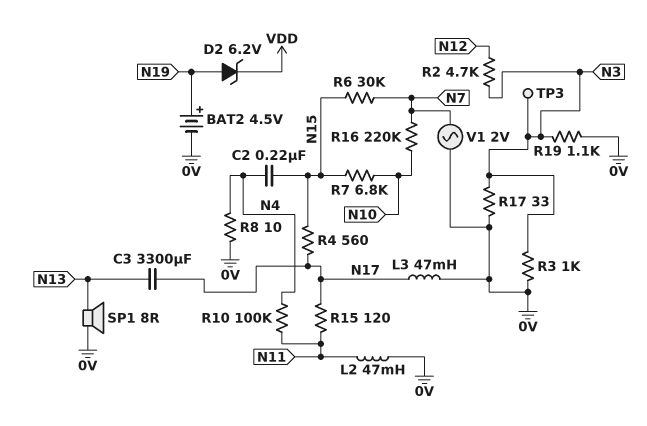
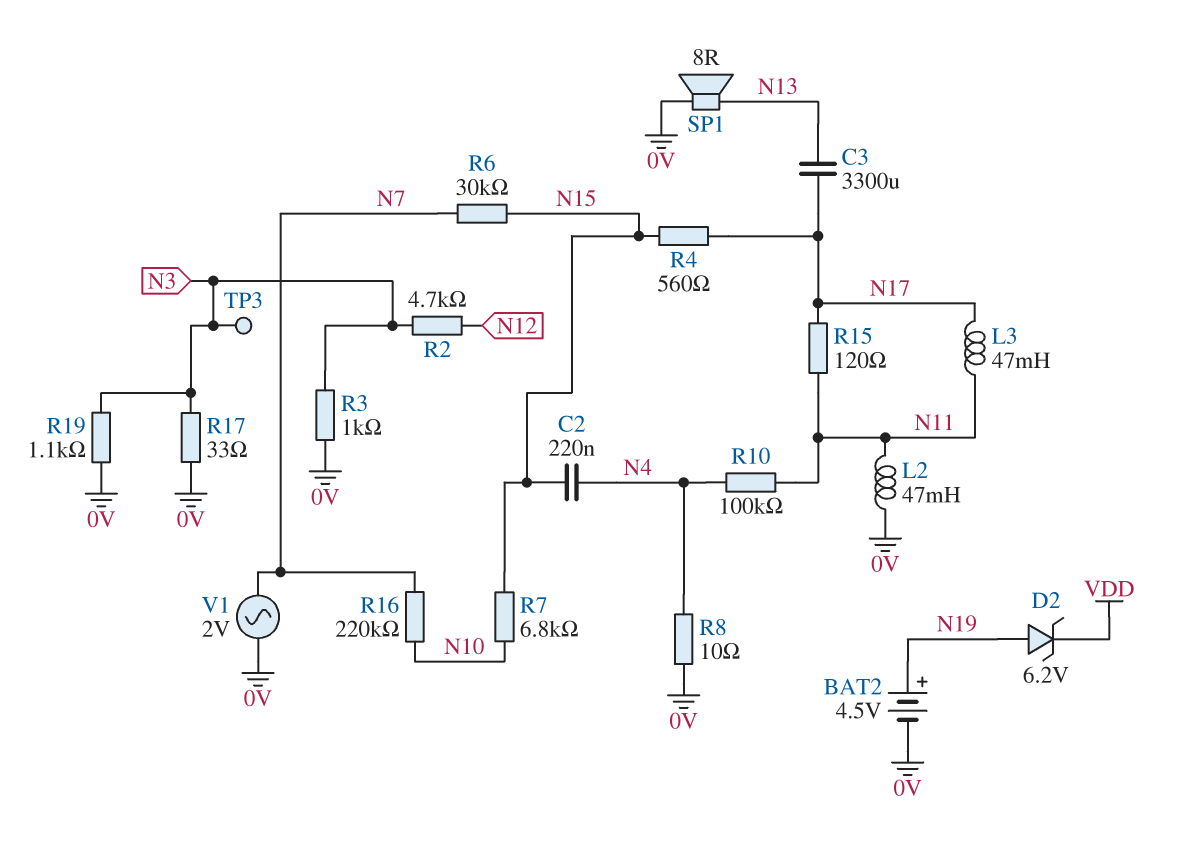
L3: 47mH (0V, N17) -> 47mH (N11, N17)

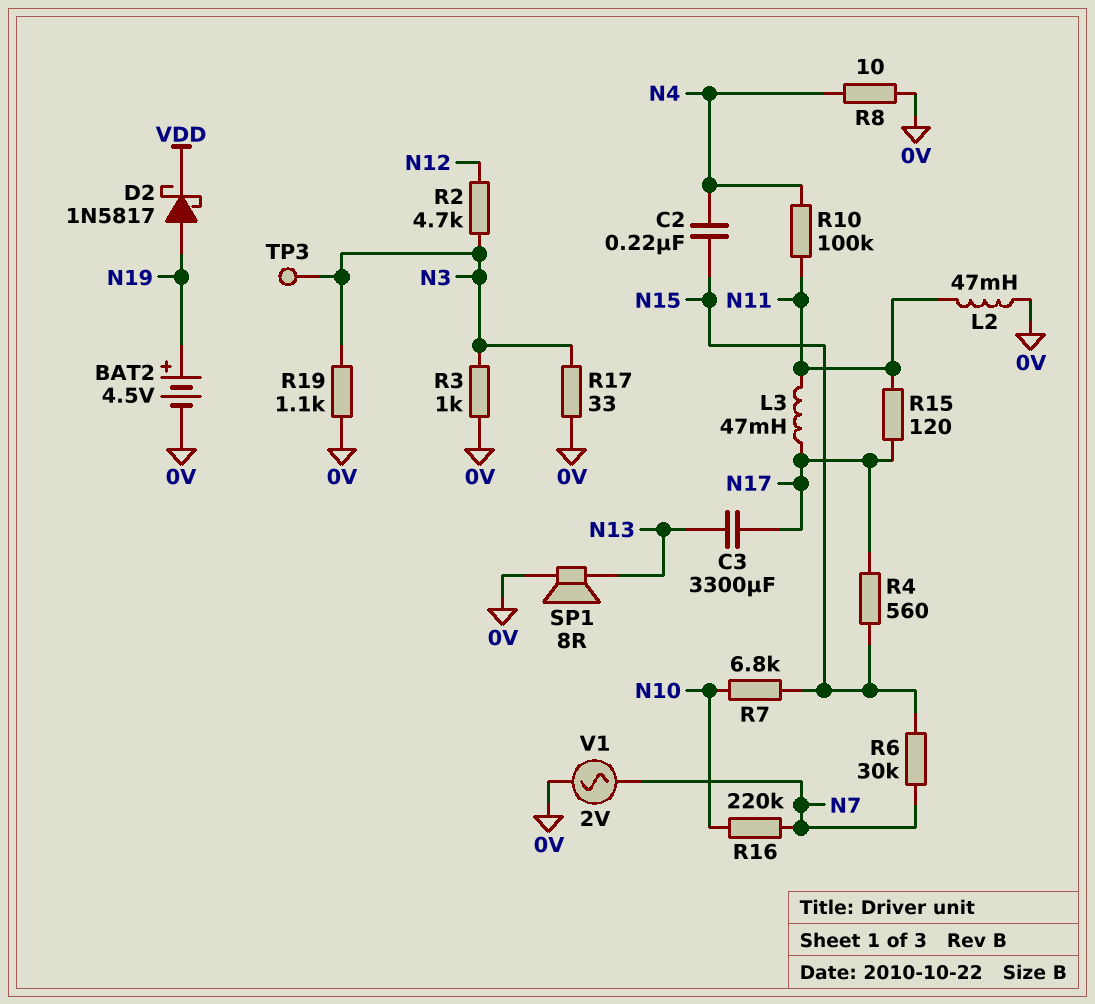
D2: zener 6.2V (A N19, K VDD) -> schottky 1N5817 (A N19, K VDD)

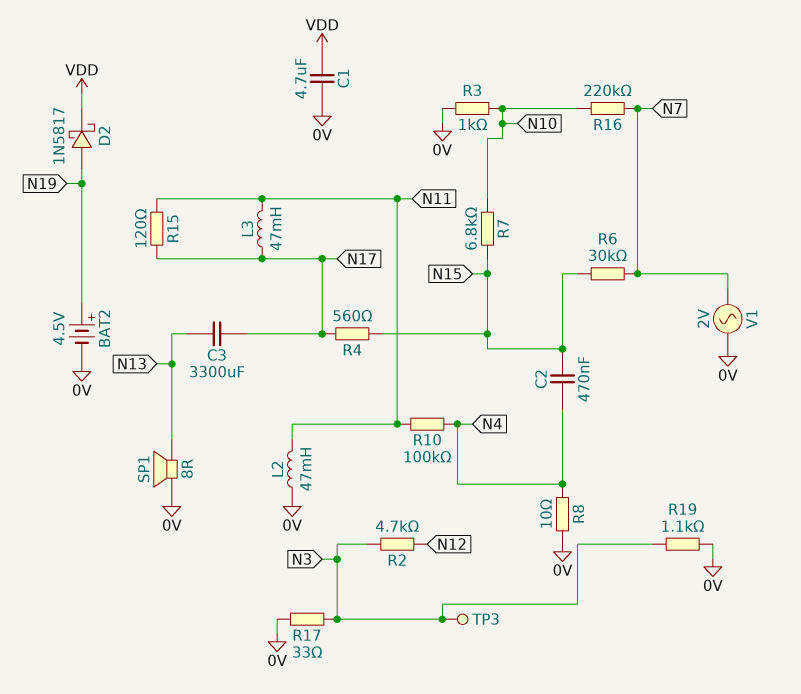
C1: none -> 4.7uF (0V, VDD)
C2: 220nF (N4, N15) -> 470nF (N4, N15)
R3: 1k (0V, N3) -> 1k (0V, N10)

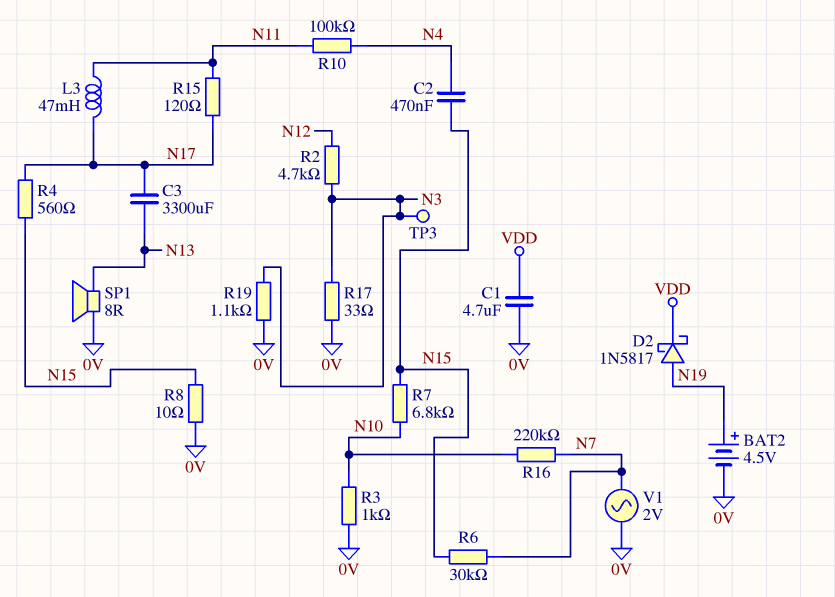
L2: 47mH (0V, N11) -> none
R8: 10 (0V, N4) -> 10 (0V, N15)

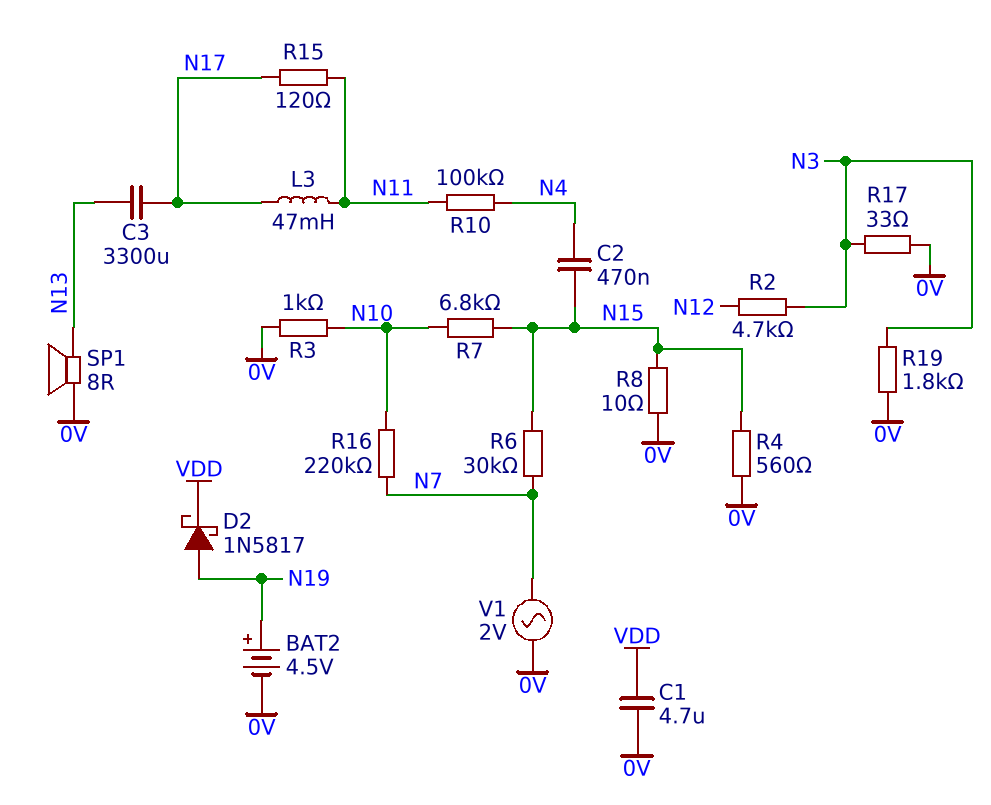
R4: 560 (N15, N17) -> 560 (0V, N15)
R19: 1.1k (0V, N3) -> 1.8k (0V, N3)
TP3: test point (N3) -> none

